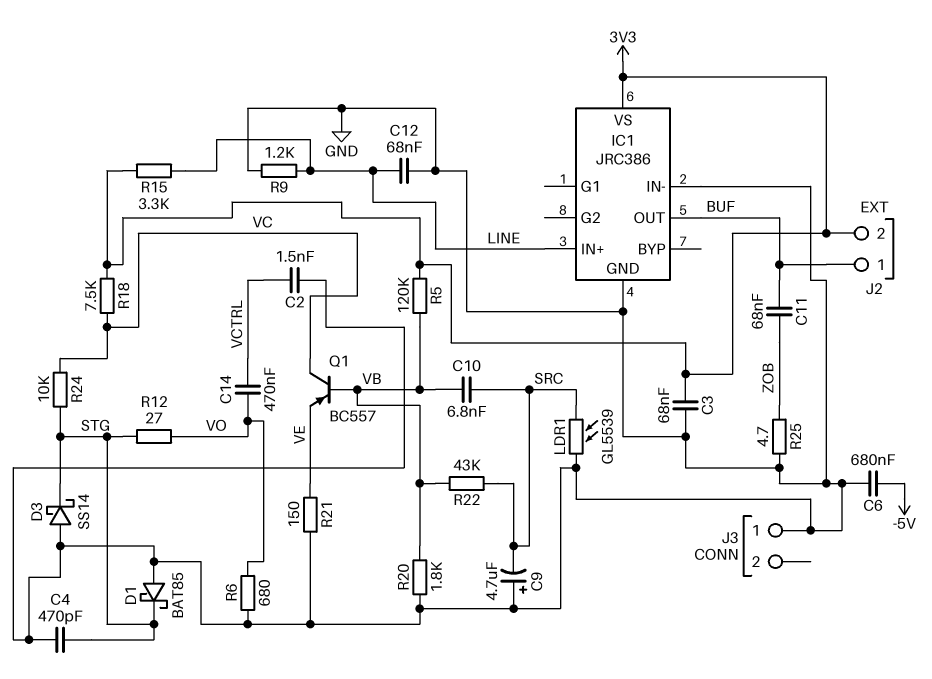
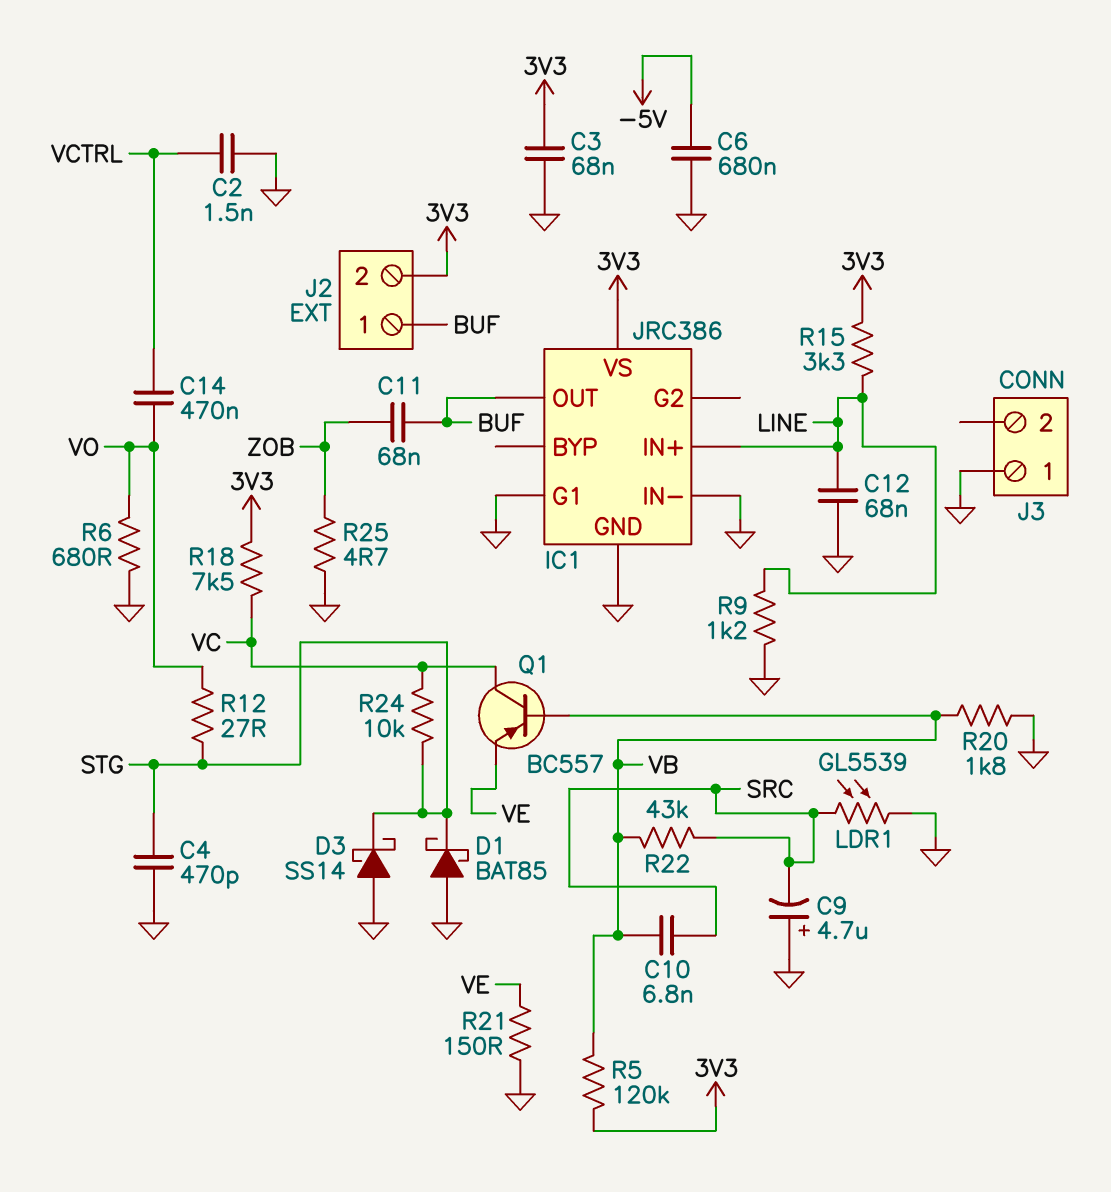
IC1 pin G1: none -> GND

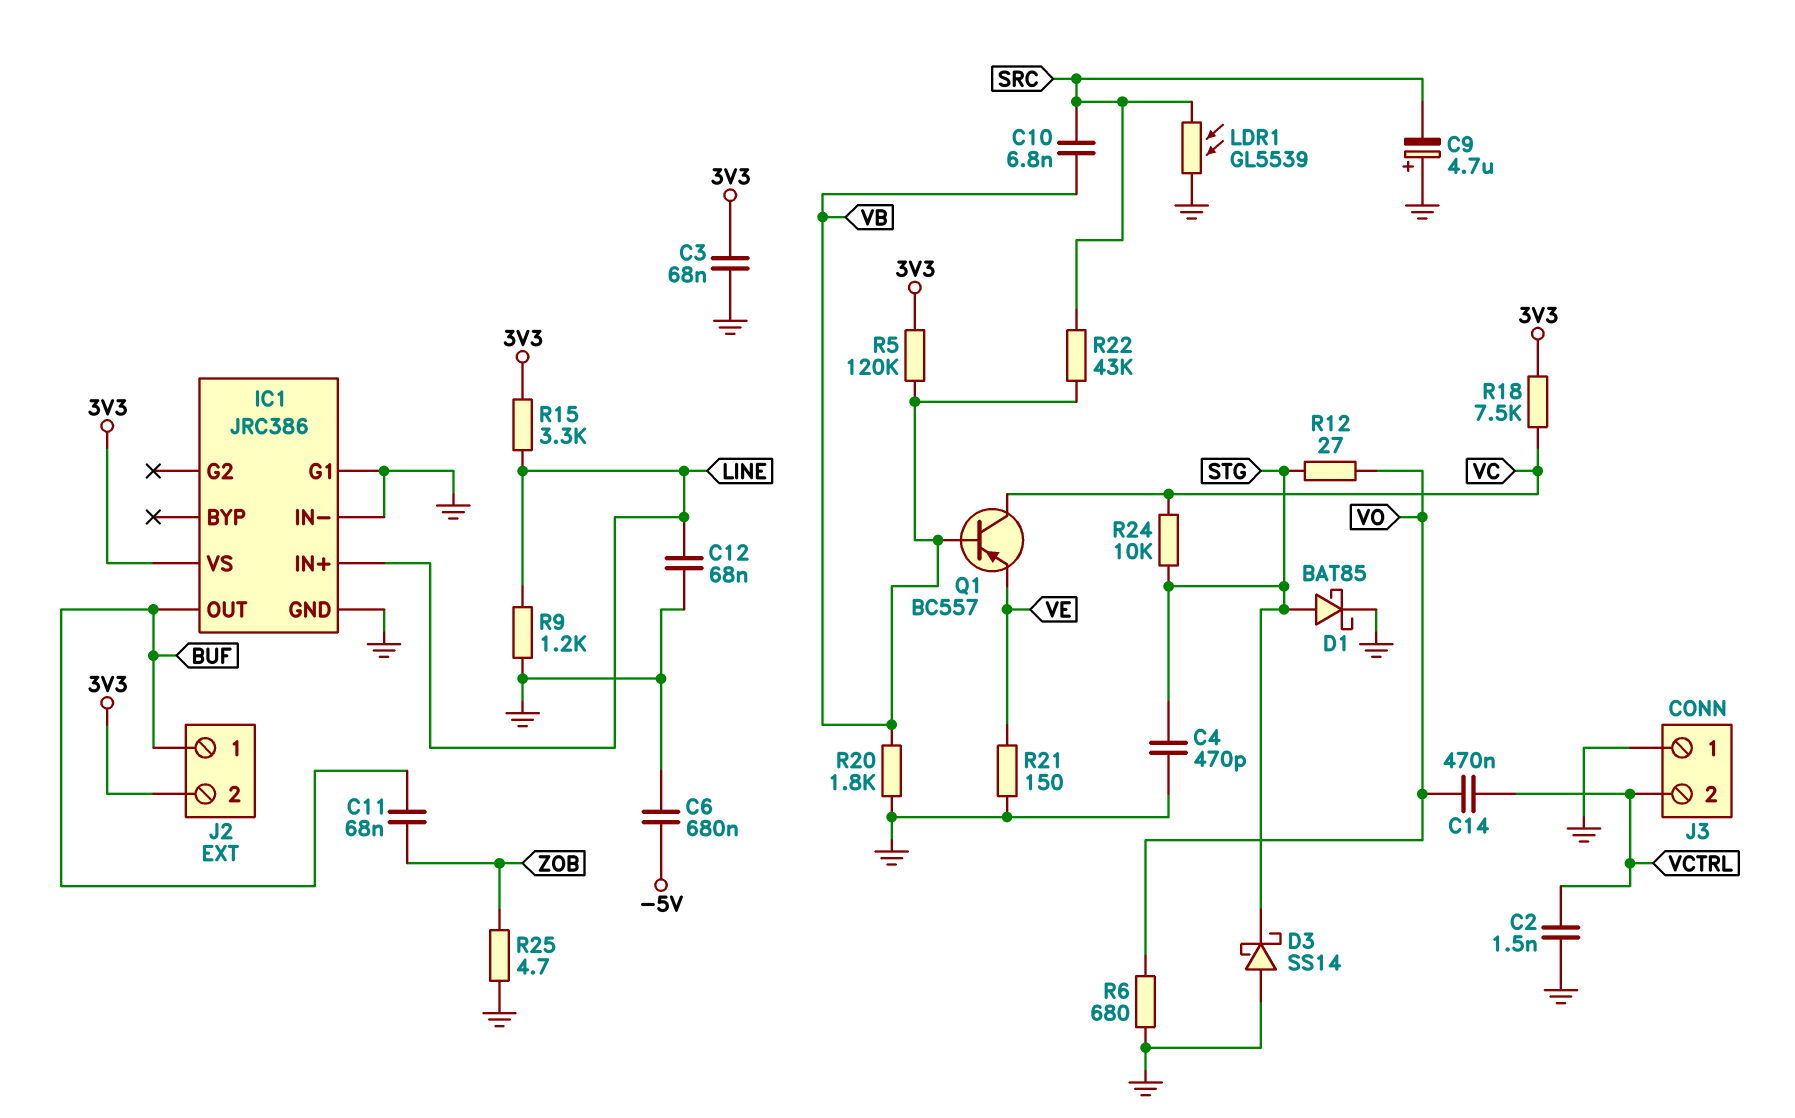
D1: schottky BAT85 (A GND, K STG) -> schottky BAT85 (A STG, K GND)
J3 pin 2: none -> VCTRL

